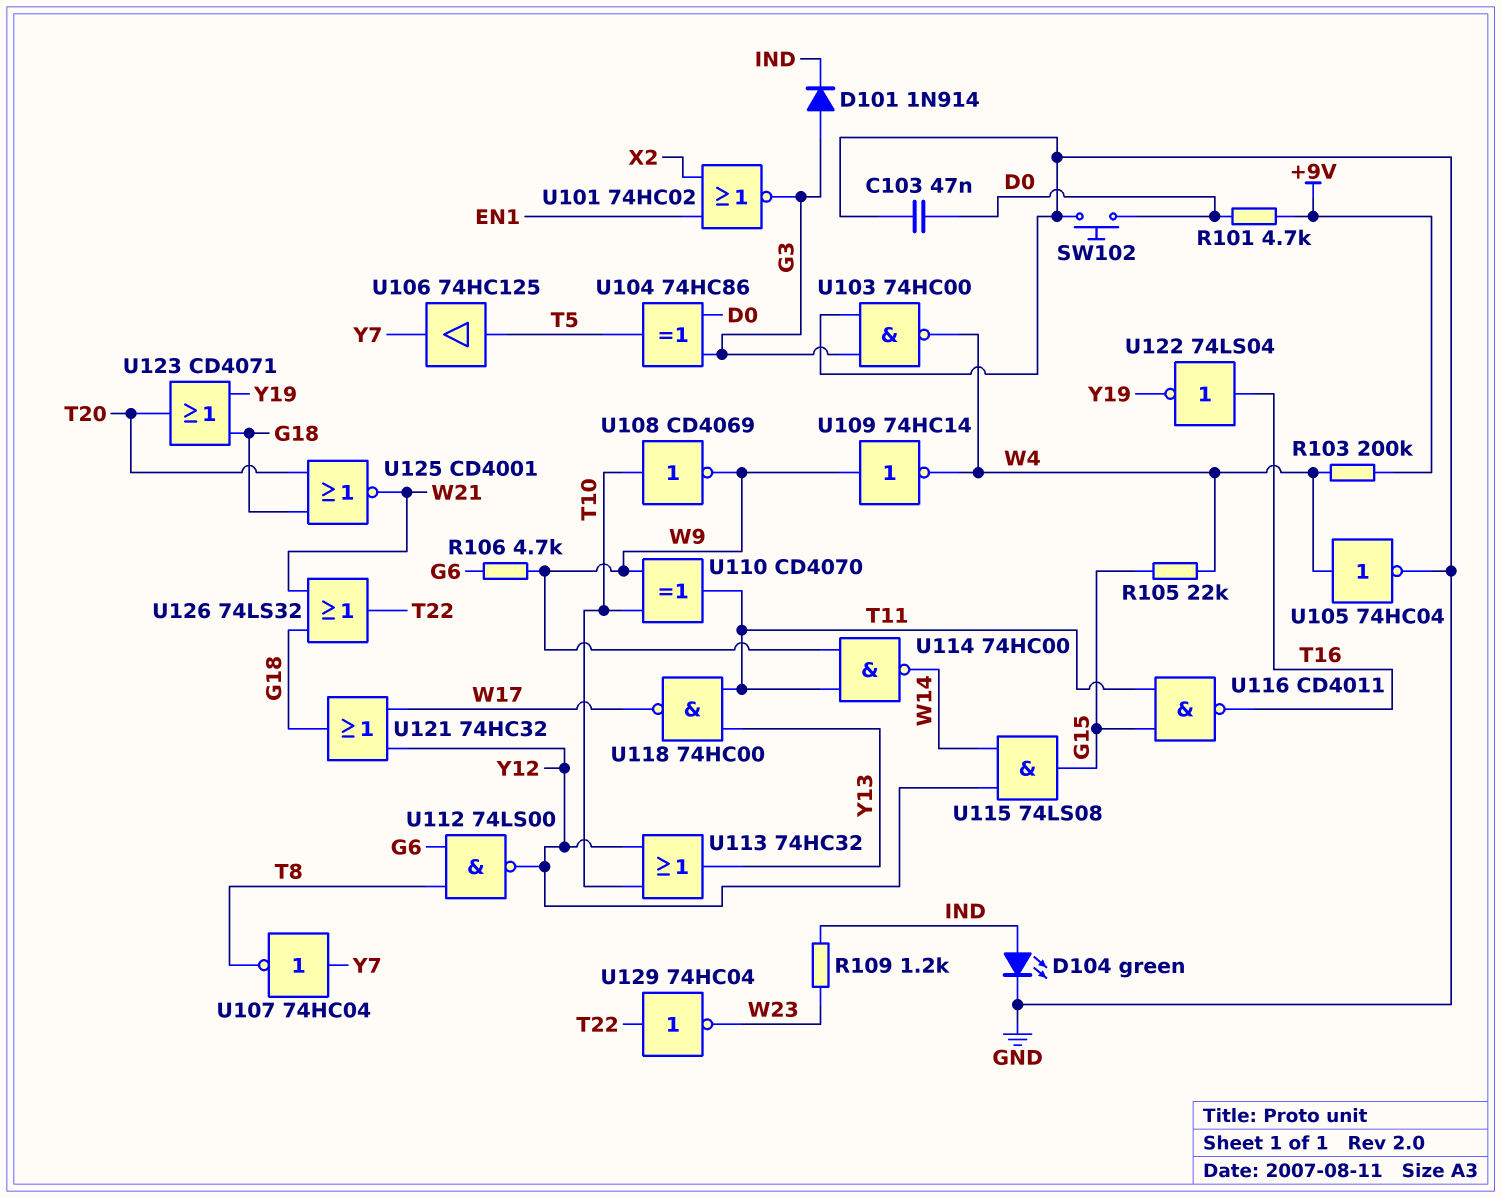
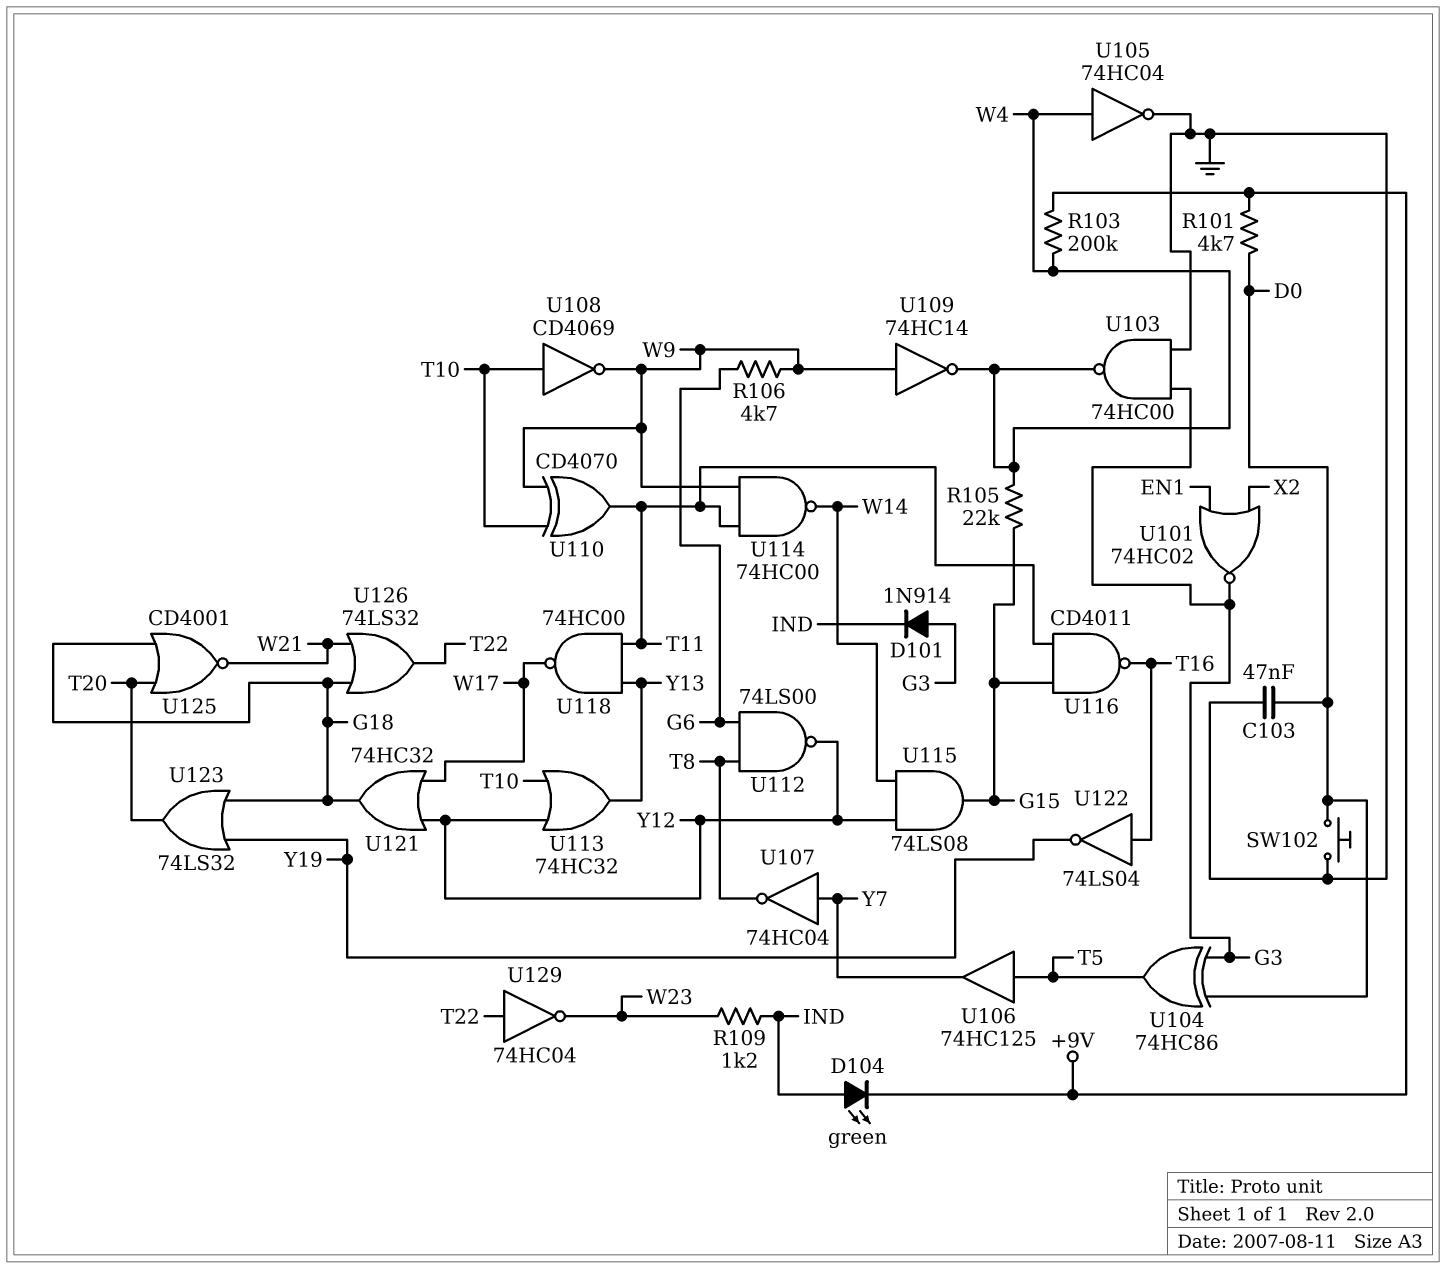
D104: LED green (A IND, K GND) -> LED green (A IND, K +9V)
U123: OR CD4071 (in G18, in Y19, out T20) -> OR 74LS32 (in G18, in Y19, out T20)

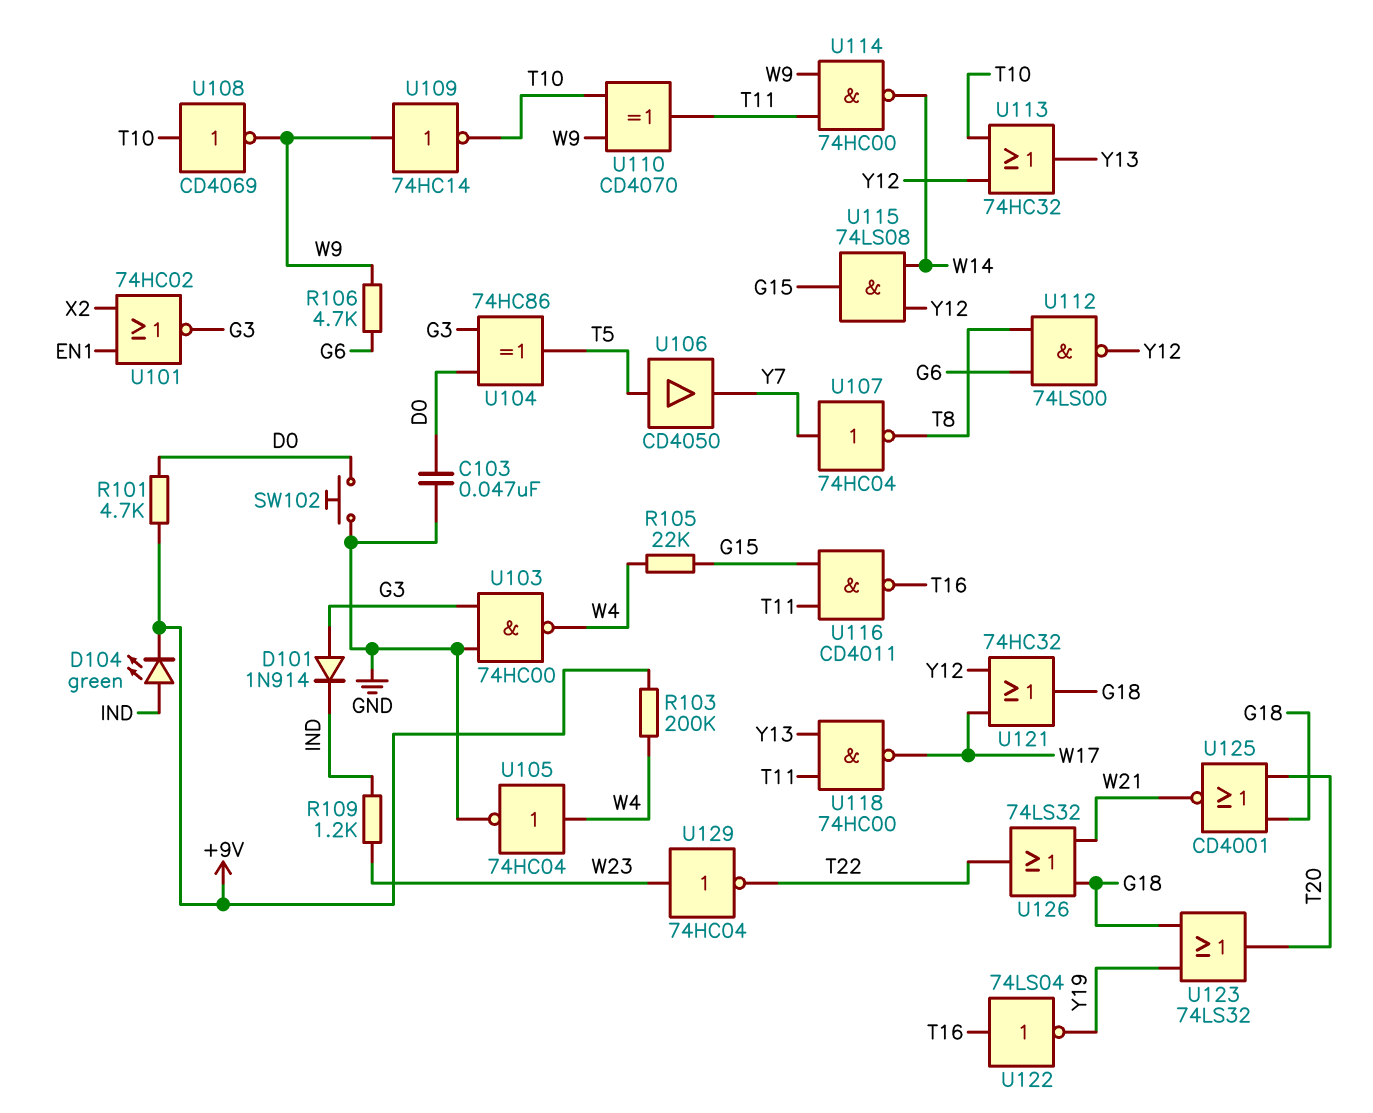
U106: buffer 74HC125 (in T5, out Y7) -> buffer CD4050 (in T5, out Y7)
U109: NOT 74HC14 (in W9, out W4) -> NOT 74HC14 (in W9, out T10)
U129: NOT 74HC04 (in T22, out W23) -> NOT 74HC04 (in W23, out T22)

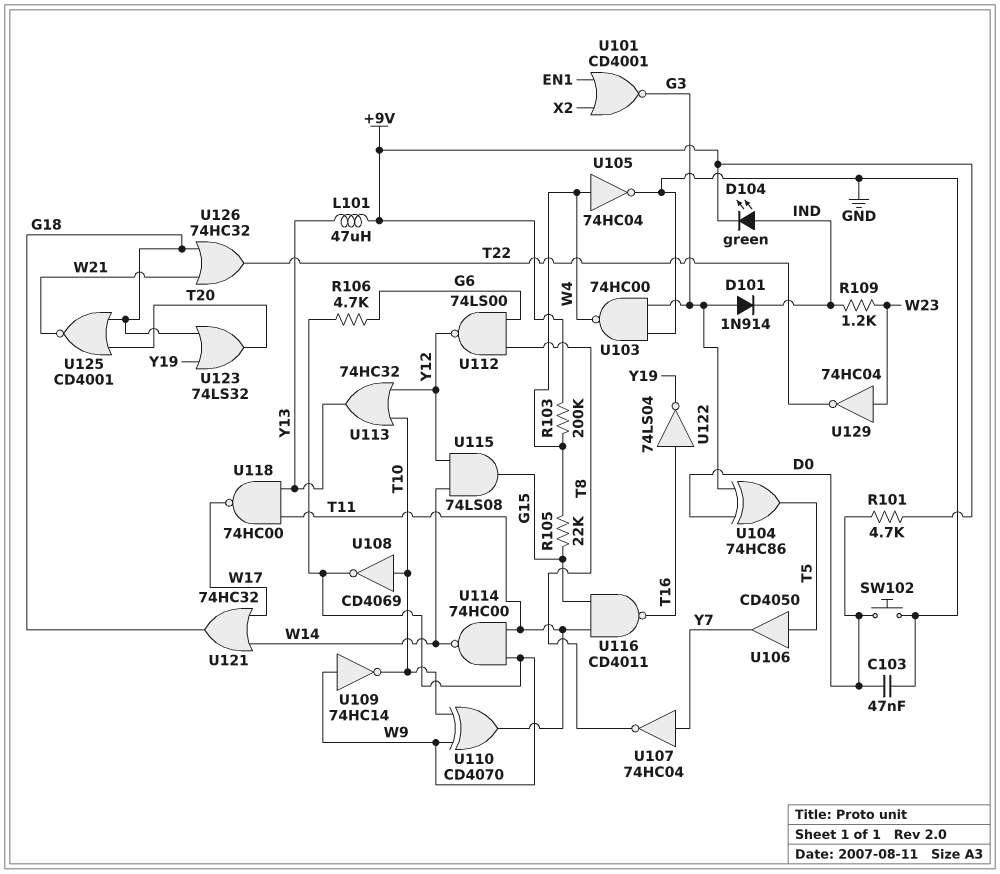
L101: none -> 47uH (+9V, Y13)
U101: NOR 74HC02 (in EN1, in X2, out G3) -> NOR CD4001 (in EN1, in X2, out G3)
U121: OR 74HC32 (in W17, in Y12, out G18) -> OR 74HC32 (in W14, in W17, out G18)
U126: OR 74LS32 (in G18, in W21, out T22) -> OR 74HC32 (in G18, in W21, out T22)

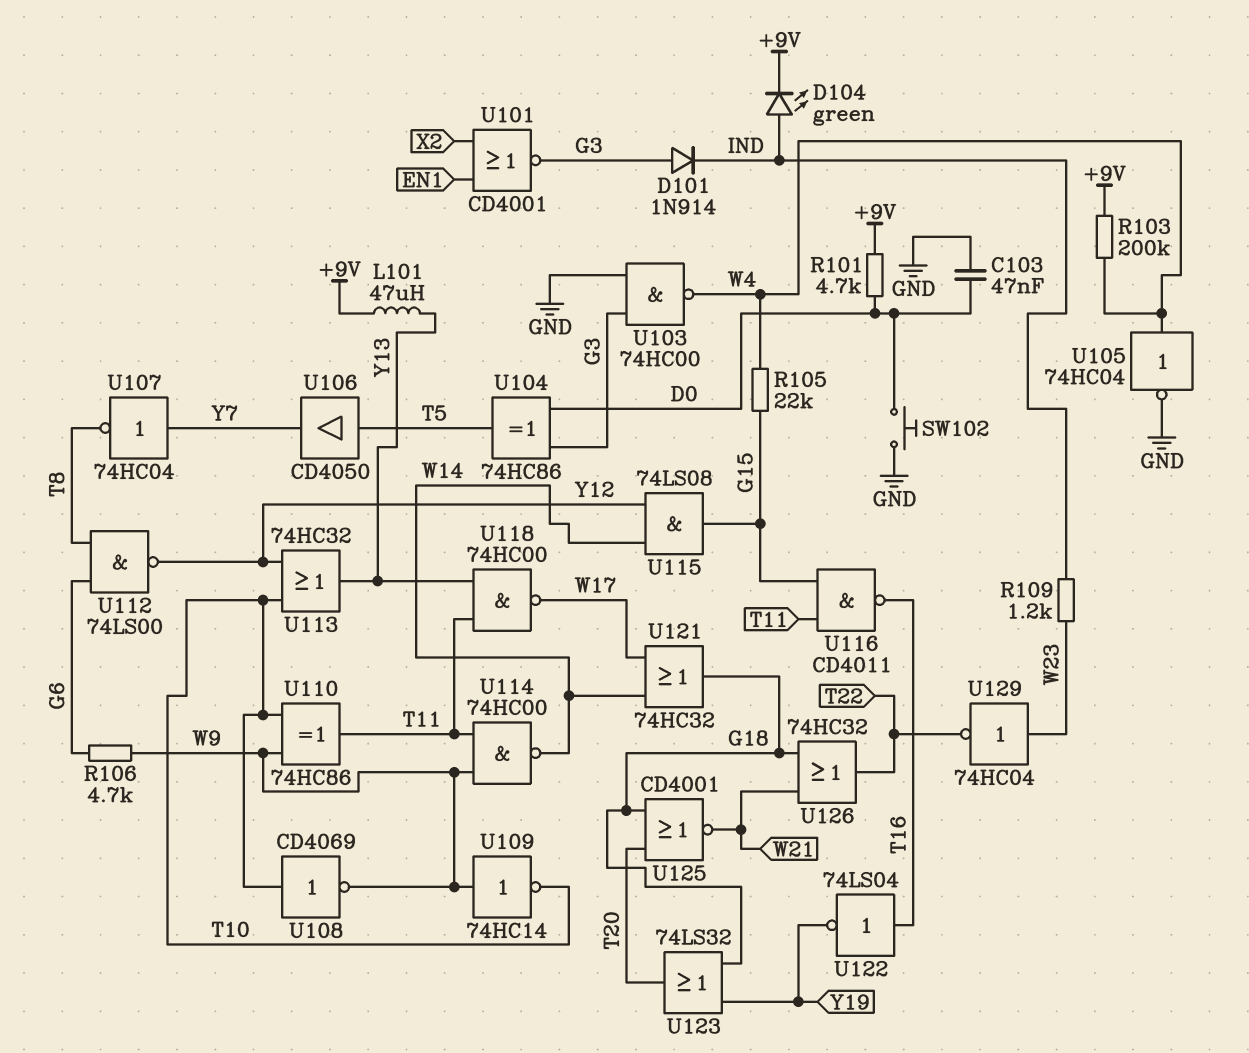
U110: XOR CD4070 (in T10, in W9, out T11) -> XOR 74HC86 (in T10, in W9, out T11)

